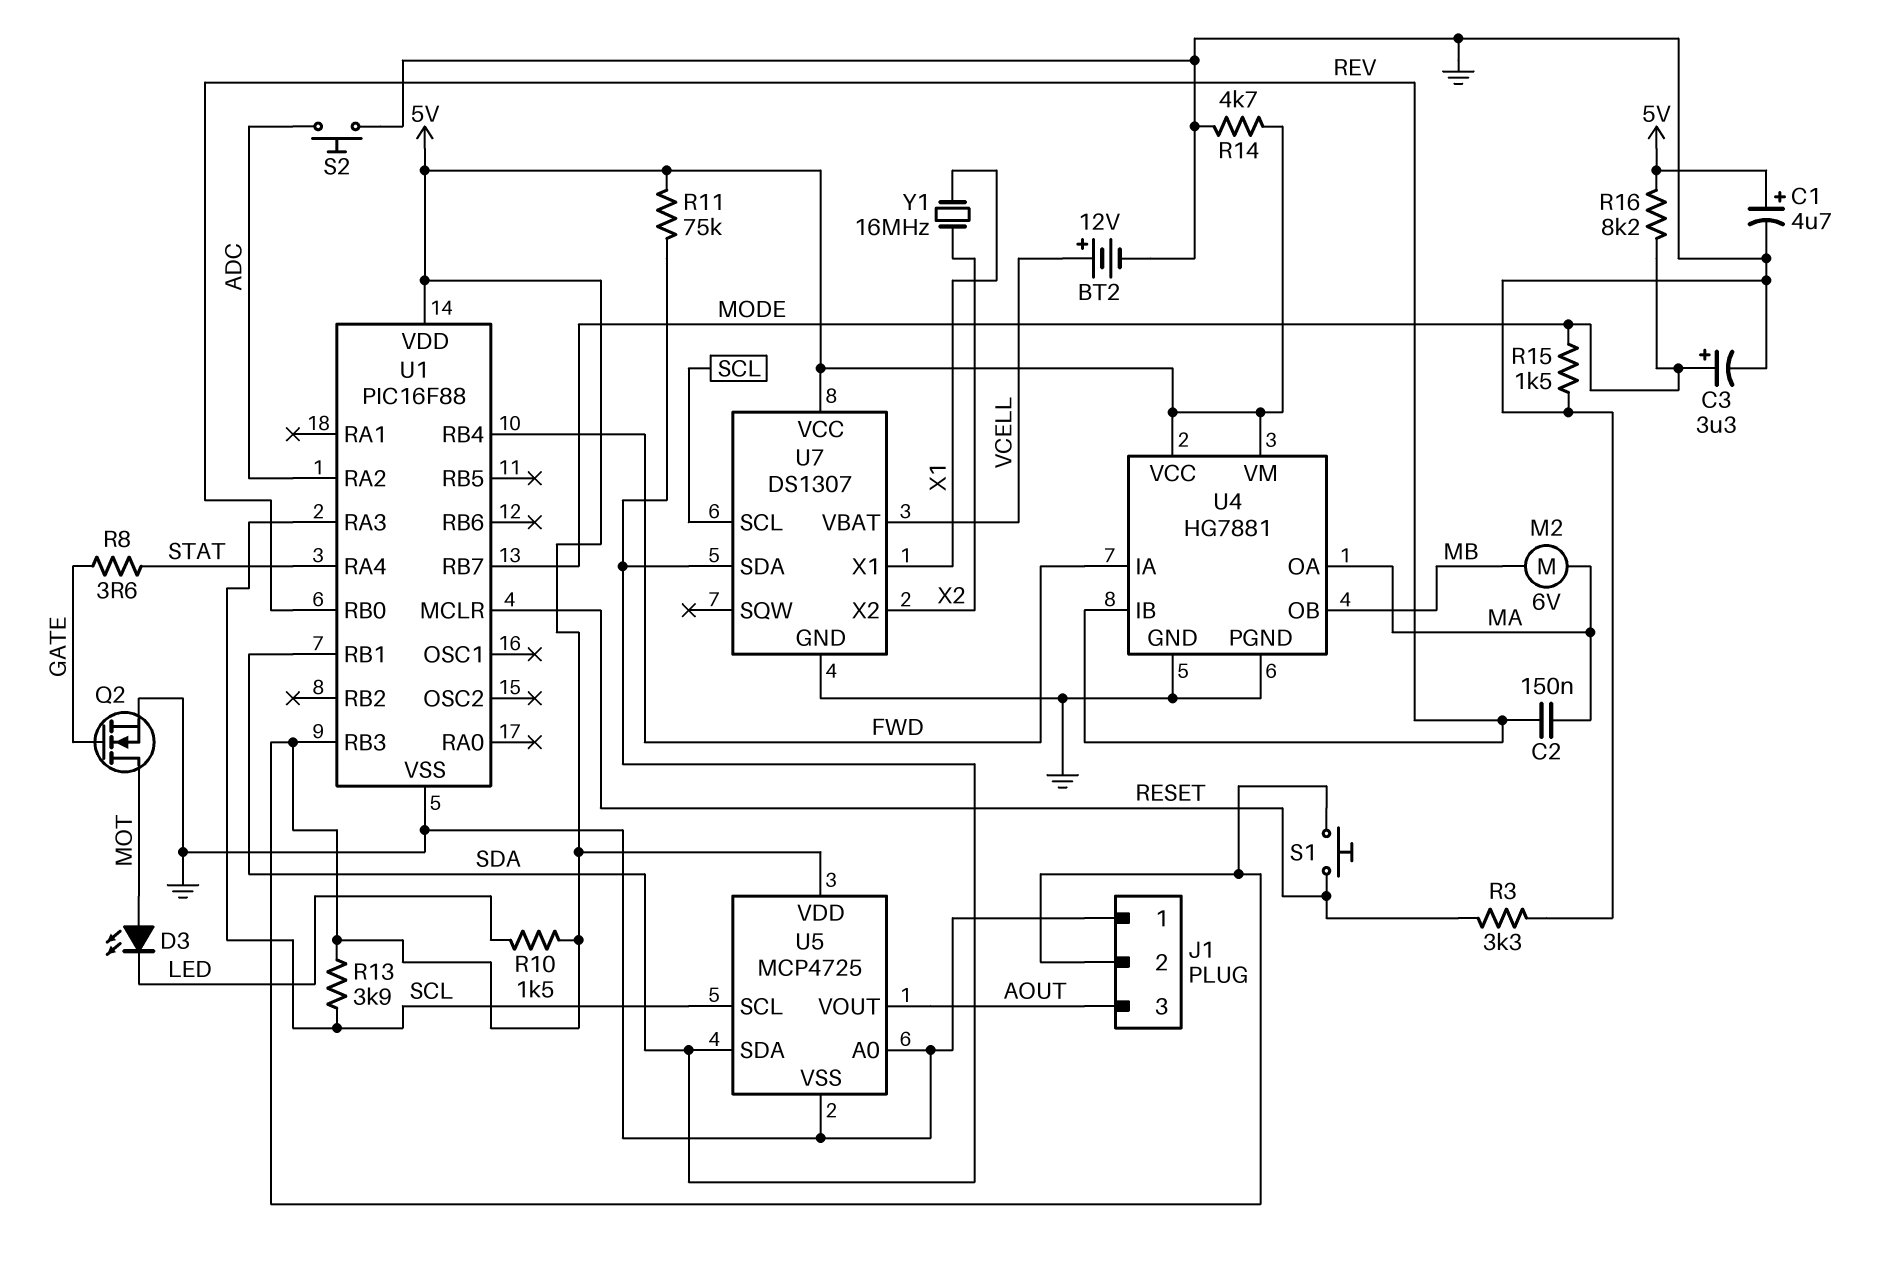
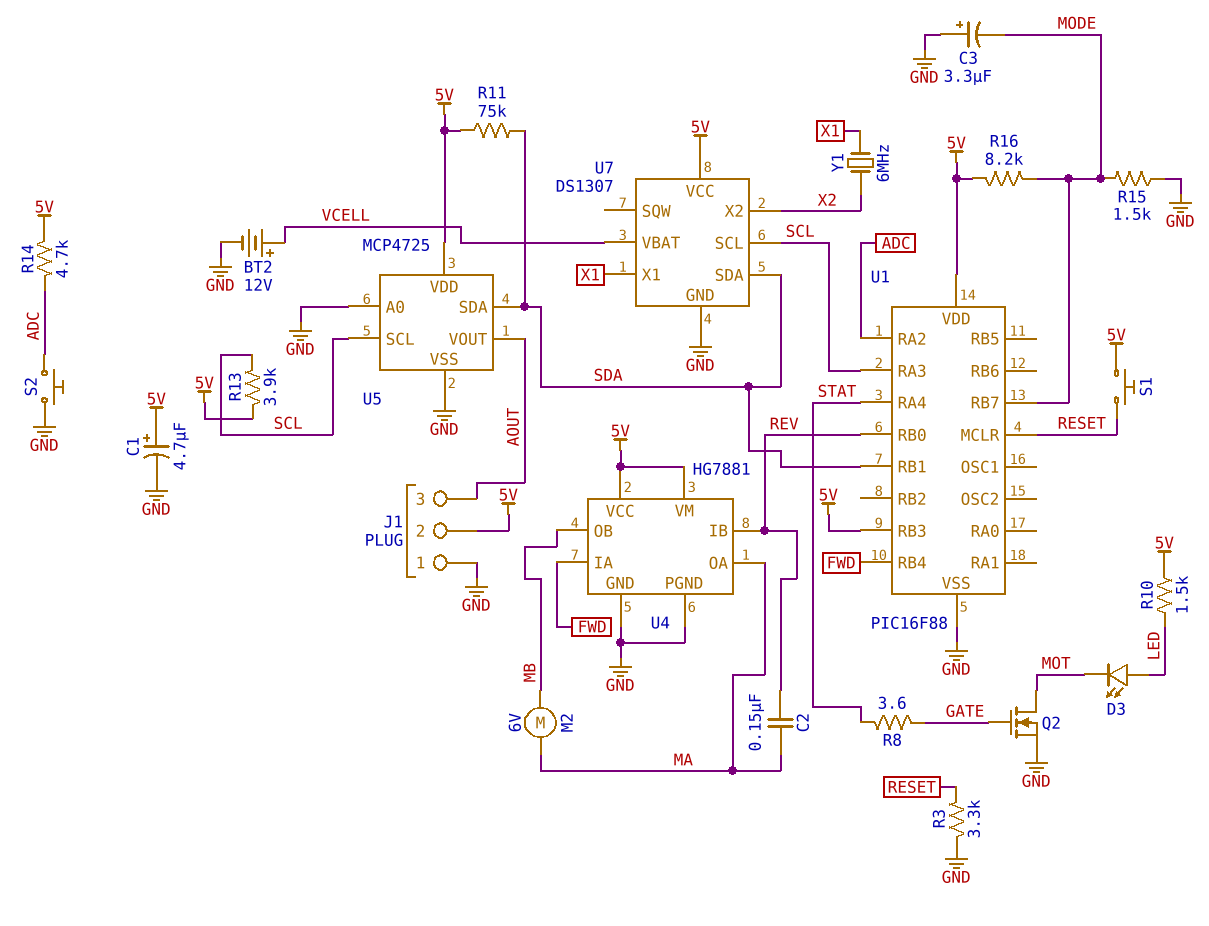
C3: 3.3uF (plus MODE, minus GND) -> 3.3uF (plus GND, minus MODE)
D3: LED (A MOT, K LED) -> LED (A LED, K MOT)
R14: 4.7k (5V, GND) -> 4.7k (5V, ADC)
Y1: 16MHz (X1, X2) -> 6MHz (X1, X2)

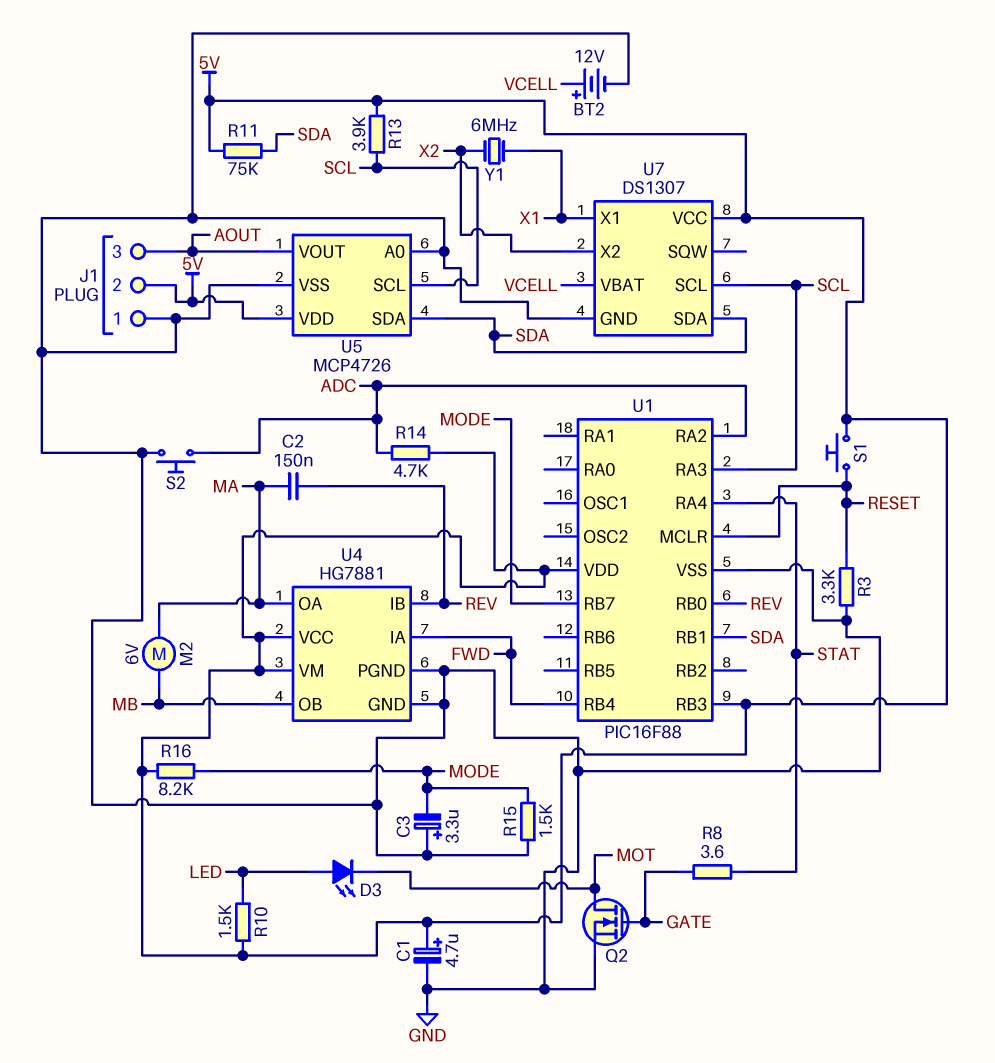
U5: MCP4725 -> MCP4726

